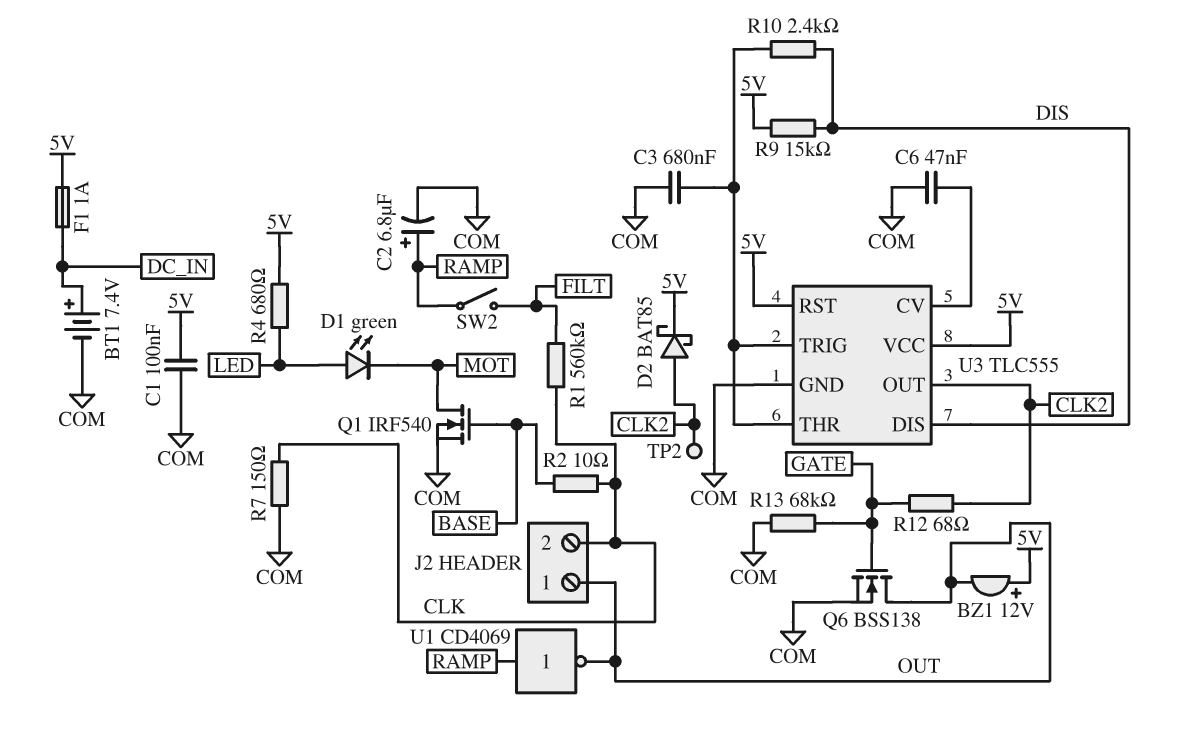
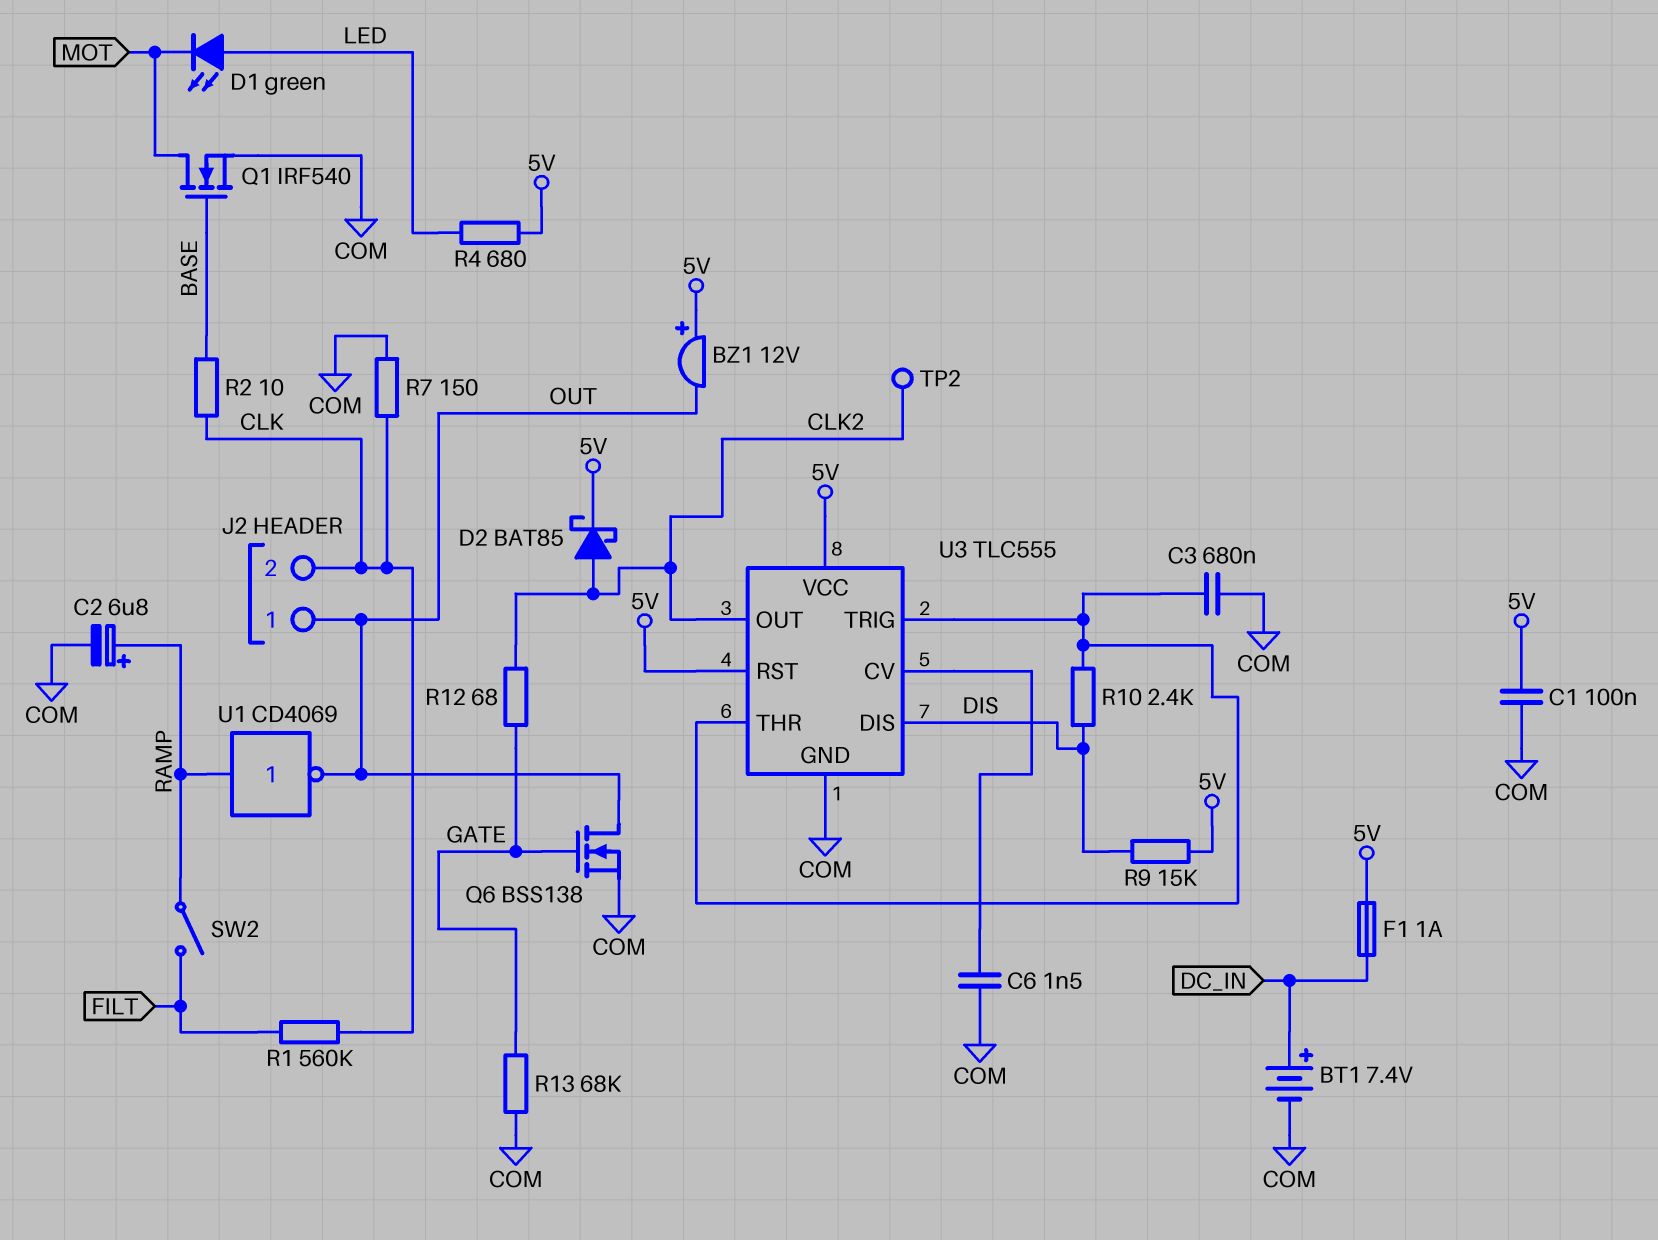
C6: 47nF (COM, U3/CV) -> 1.5nF (COM, U3/CV)

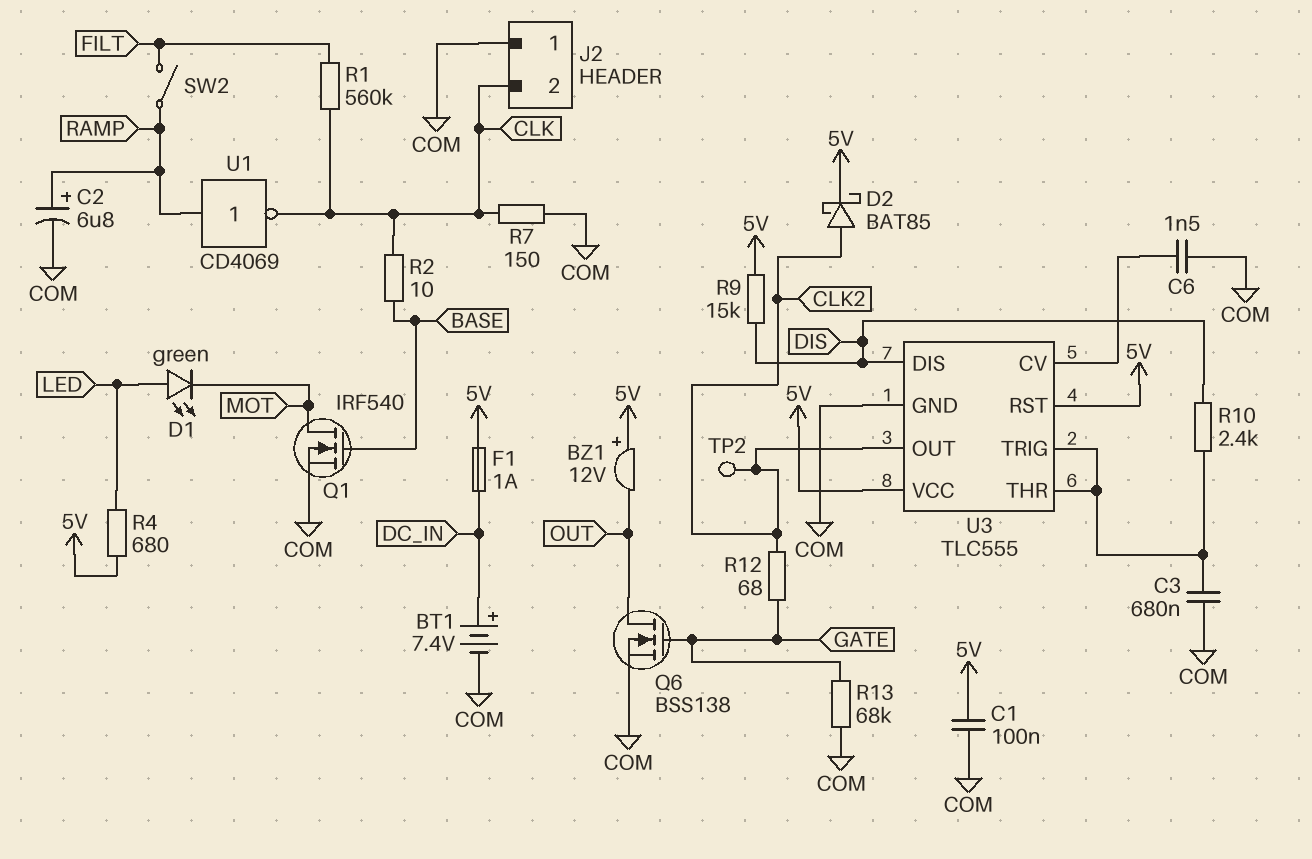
J2 pin 1: OUT -> COM
U1: NOT CD4069 (in RAMP, out OUT) -> NOT CD4069 (in RAMP, out CLK)

